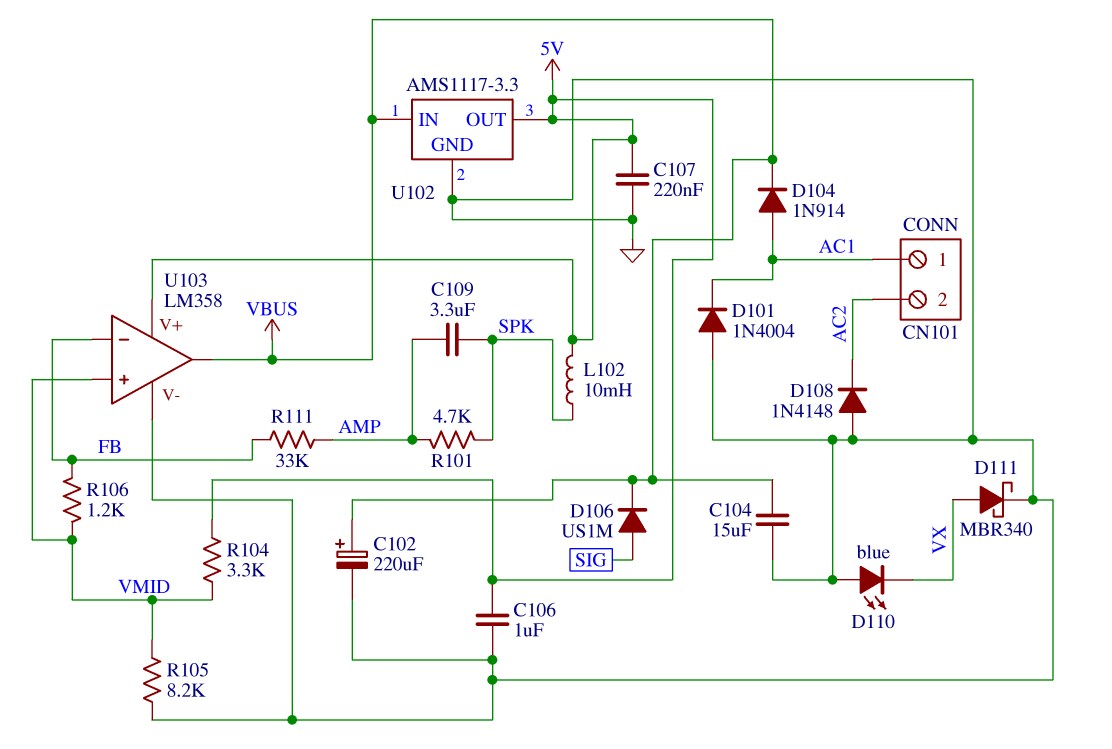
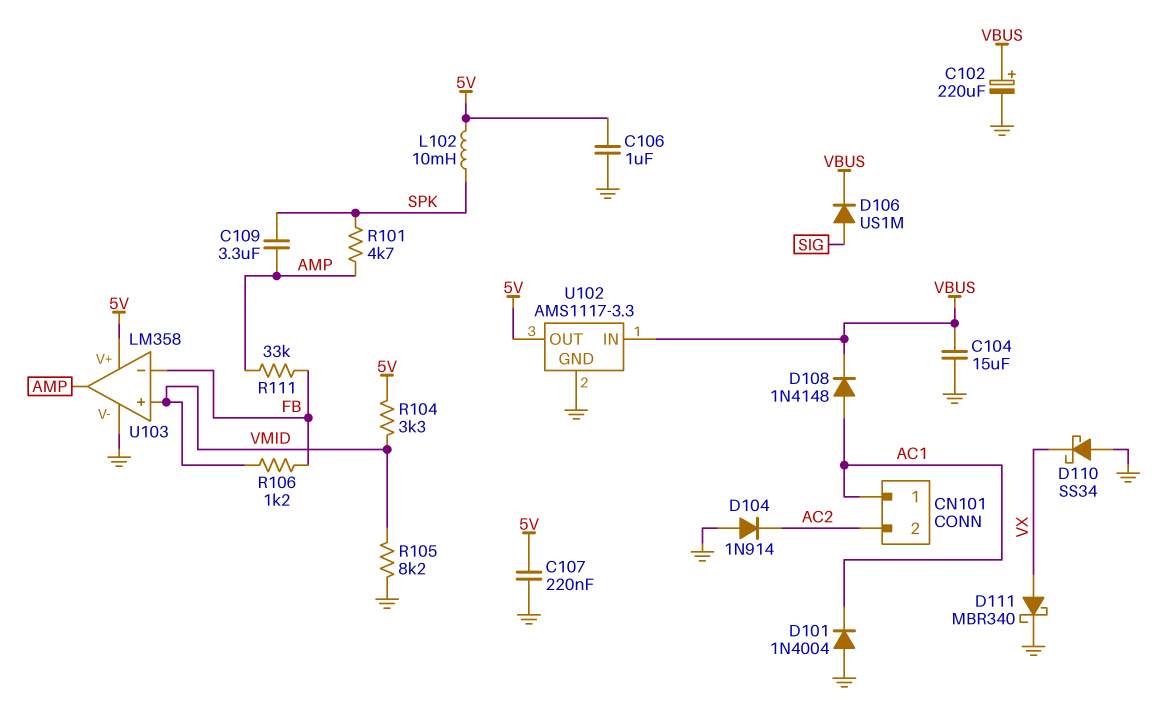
D104: diode 1N914 (A AC1, K VBUS) -> diode 1N914 (A GND, K AC2)
D108: diode 1N4148 (A GND, K AC2) -> diode 1N4148 (A AC1, K VBUS)
D110: LED blue (A GND, K VX) -> schottky SS34 (A GND, K VX)
U103 pin out: VBUS -> AMP

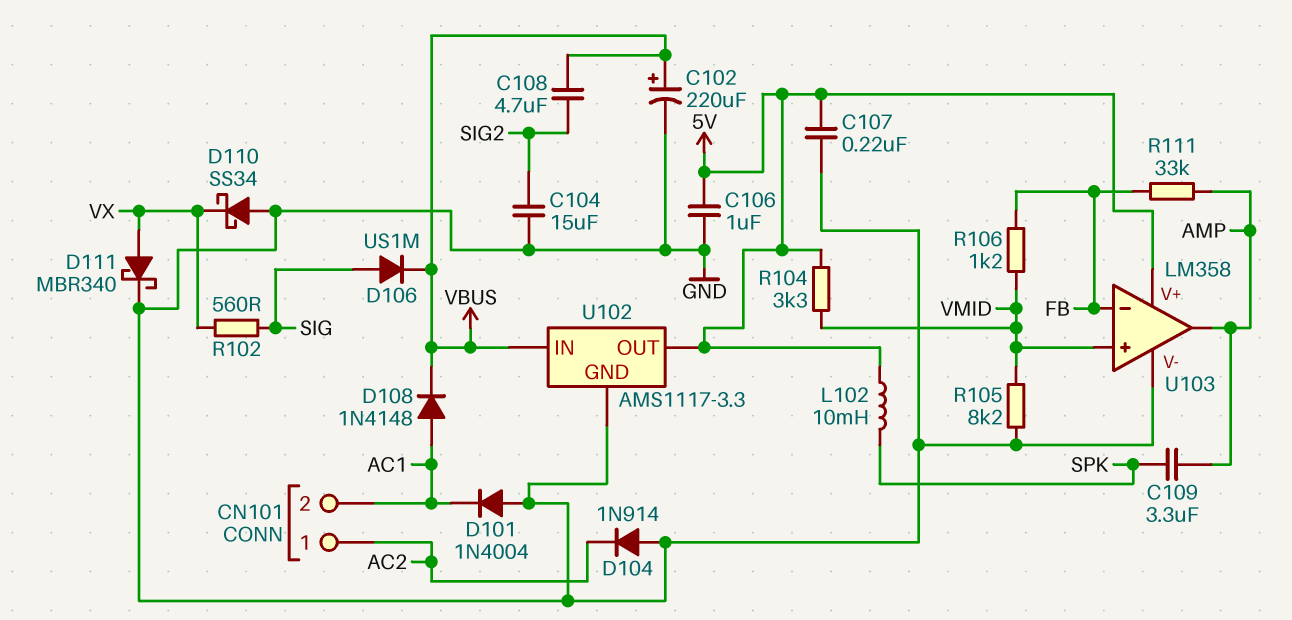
C104: 15uF (GND, VBUS) -> 15uF (GND, SIG2)
C108: none -> 4.7uF (SIG2, VBUS)
CN101 pin 1: AC1 -> AC2
CN101 pin 2: AC2 -> AC1
R101: 4.7k (AMP, SPK) -> none
R102: none -> 560 (SIG, VX)

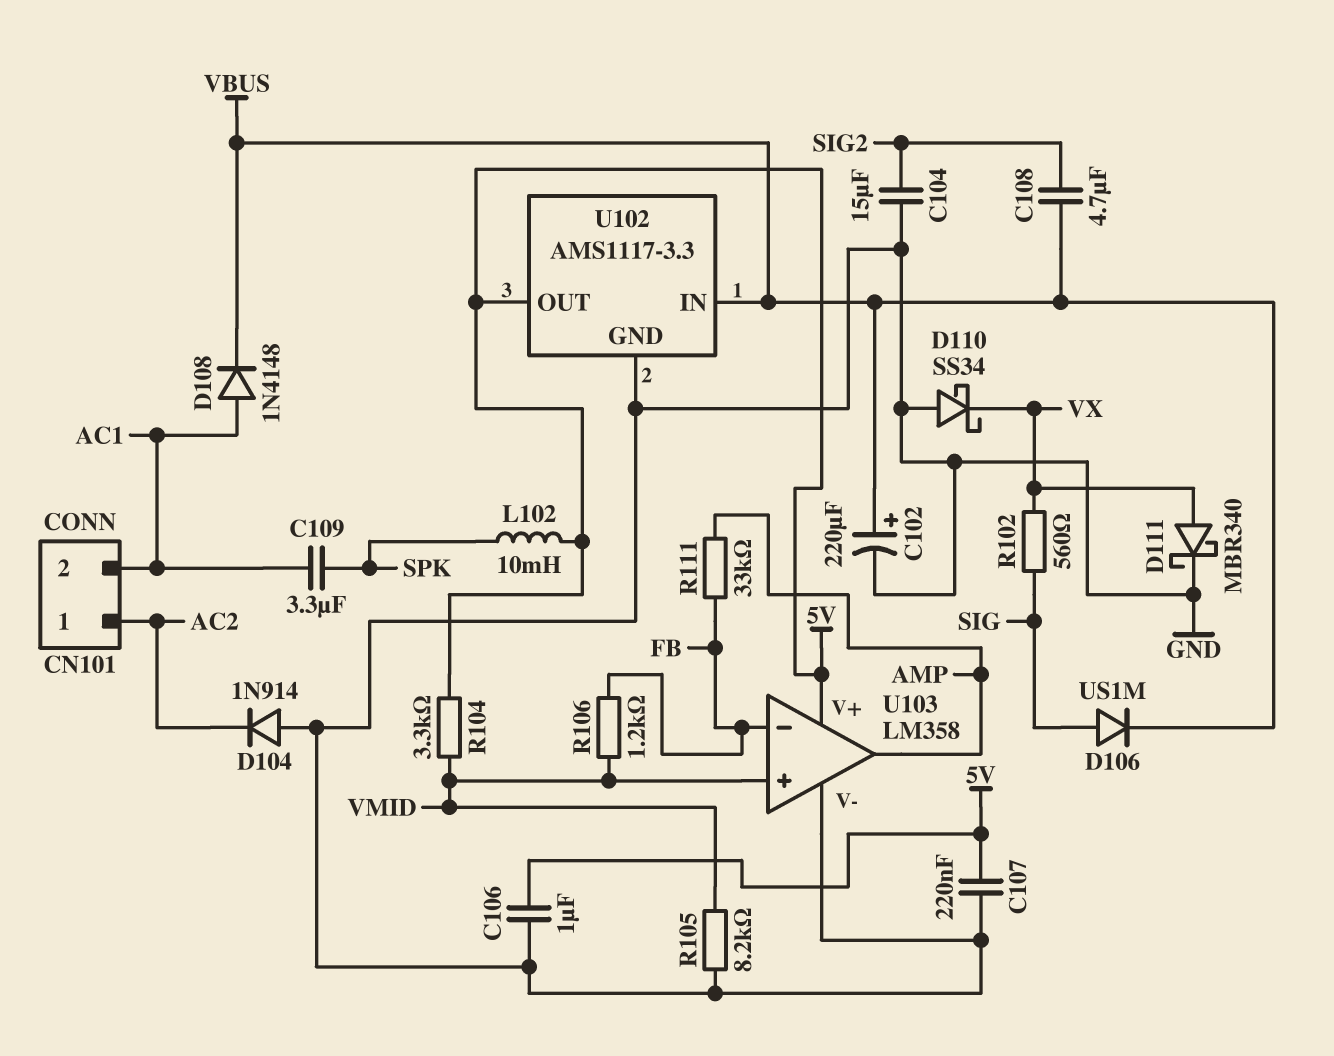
C109: 3.3uF (AMP, SPK) -> 3.3uF (AC1, SPK)
D101: diode 1N4004 (A GND, K AC1) -> none

